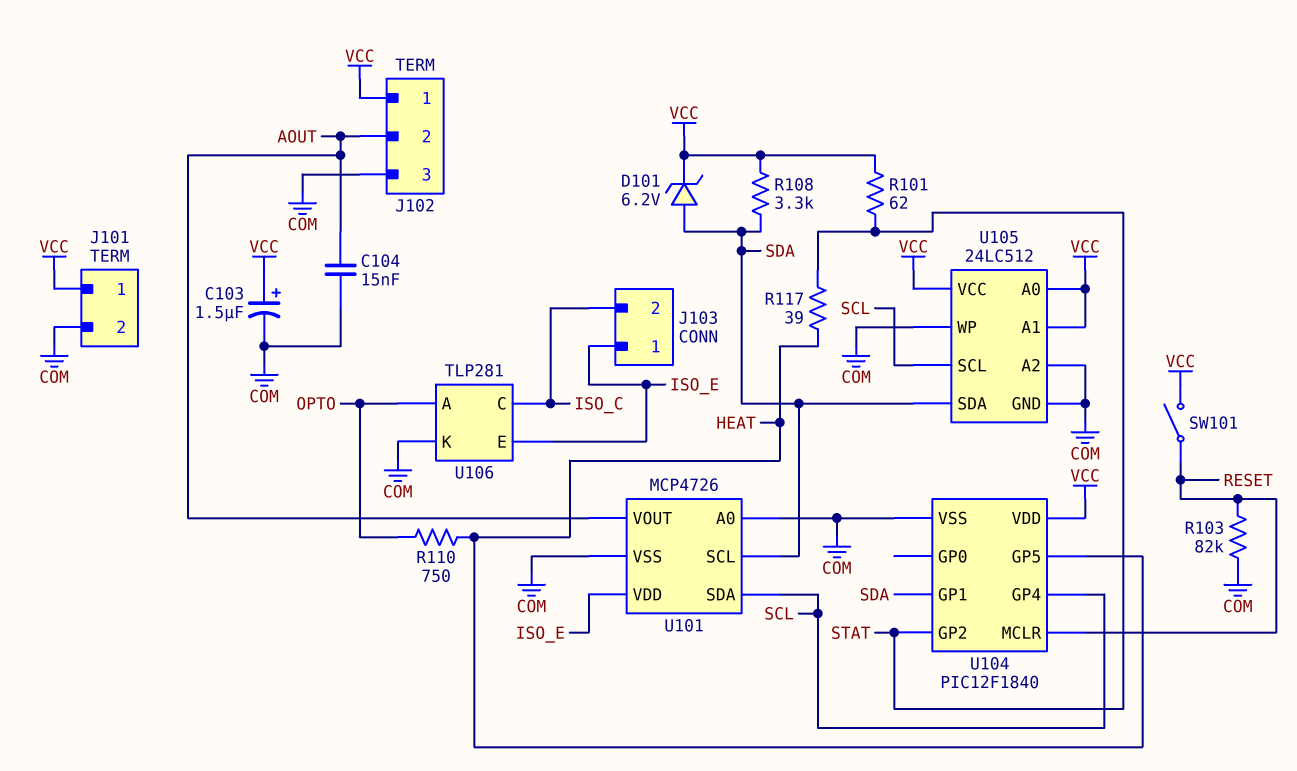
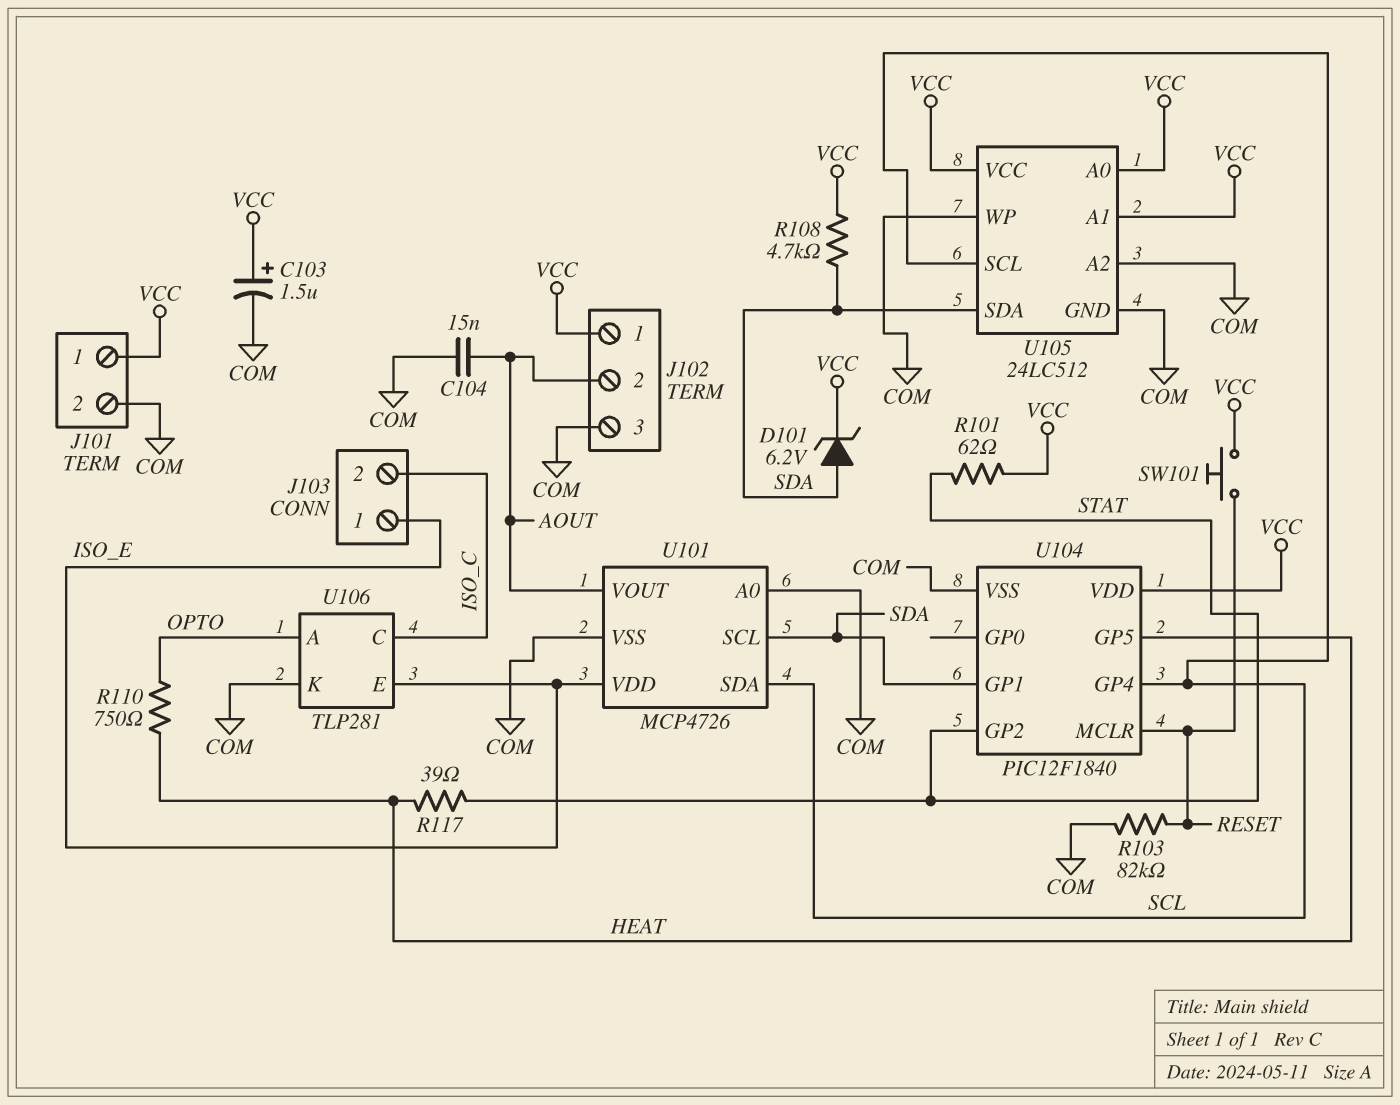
R108: 3.3k (SDA, VCC) -> 4.7k (SDA, VCC)
SW101: switch (RESET, VCC) -> button (RESET, VCC)

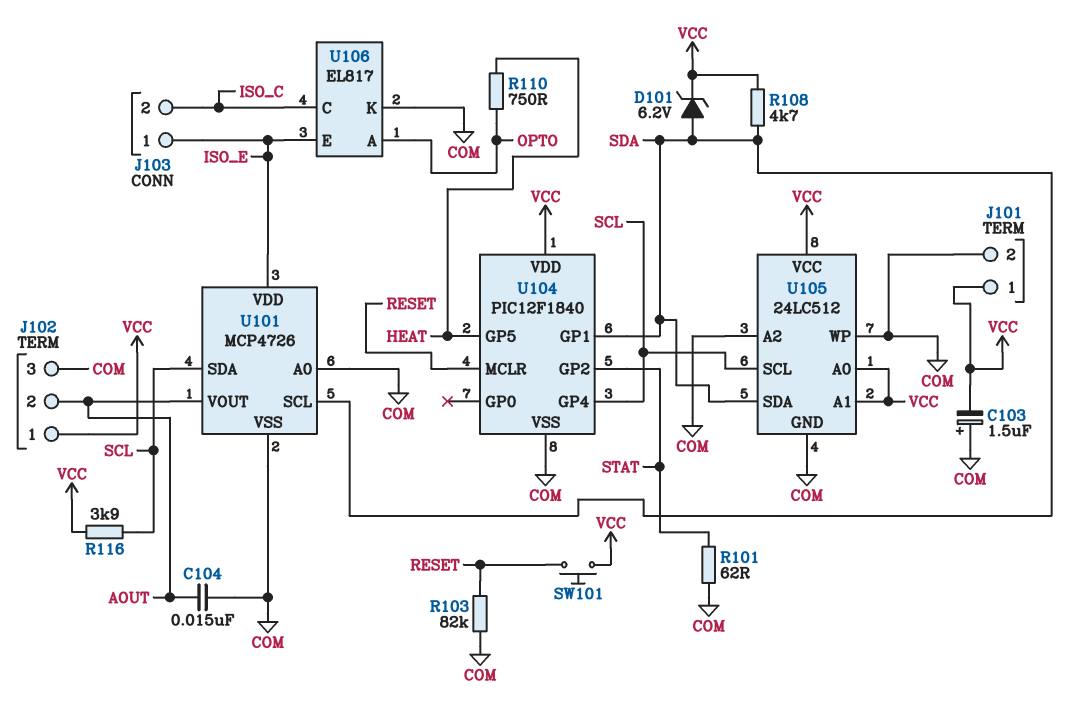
C103: 1.5uF (plus VCC, minus COM) -> 1.5uF (plus COM, minus VCC)
R101: 62 (STAT, VCC) -> 62 (COM, STAT)
R116: none -> 3.9k (SCL, VCC)
R117: 39 (HEAT, STAT) -> none
U106: TLP281 -> EL817

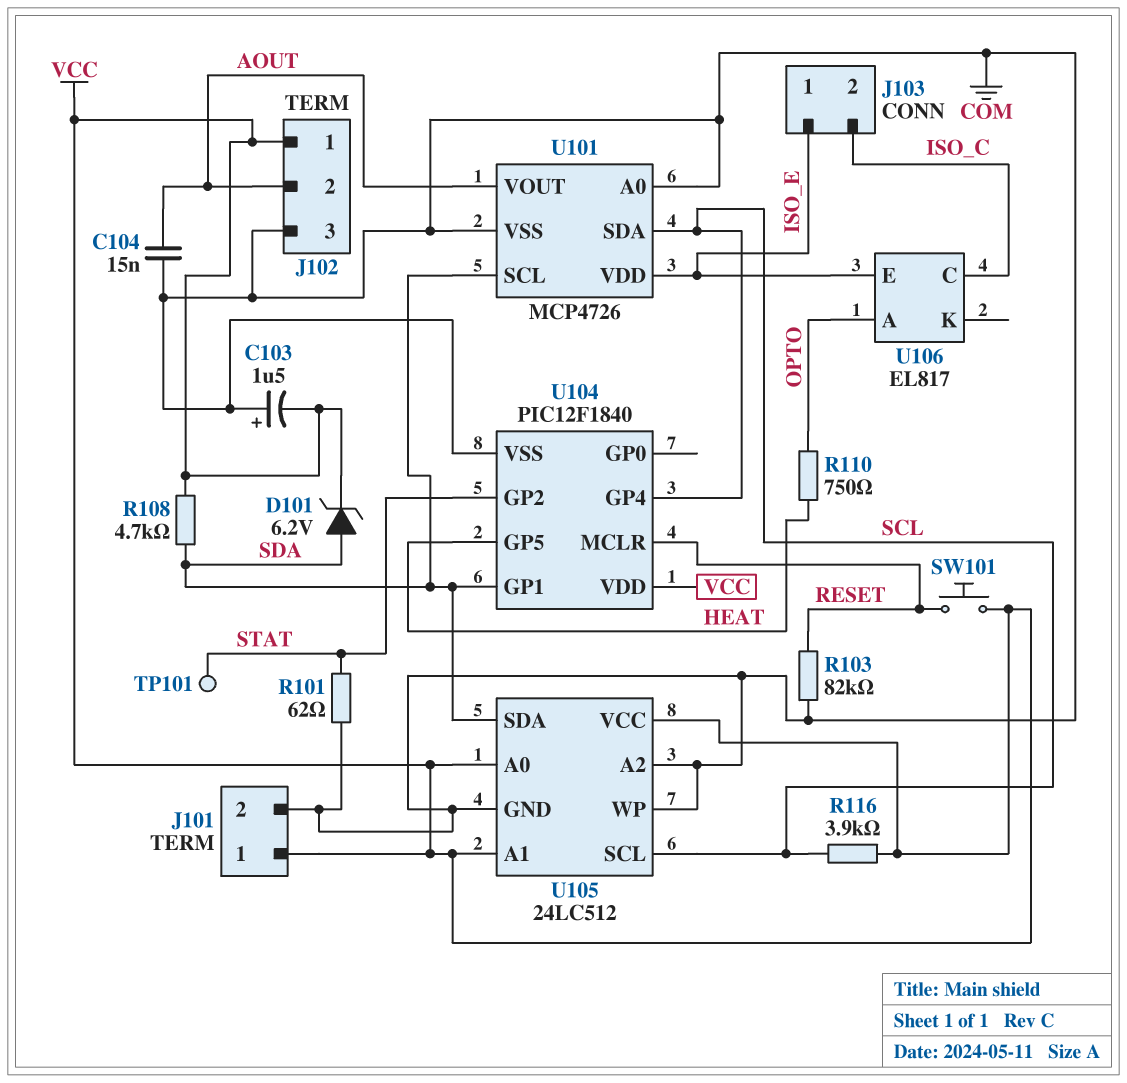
TP101: none -> test point (STAT)
U106 pin K: COM -> none

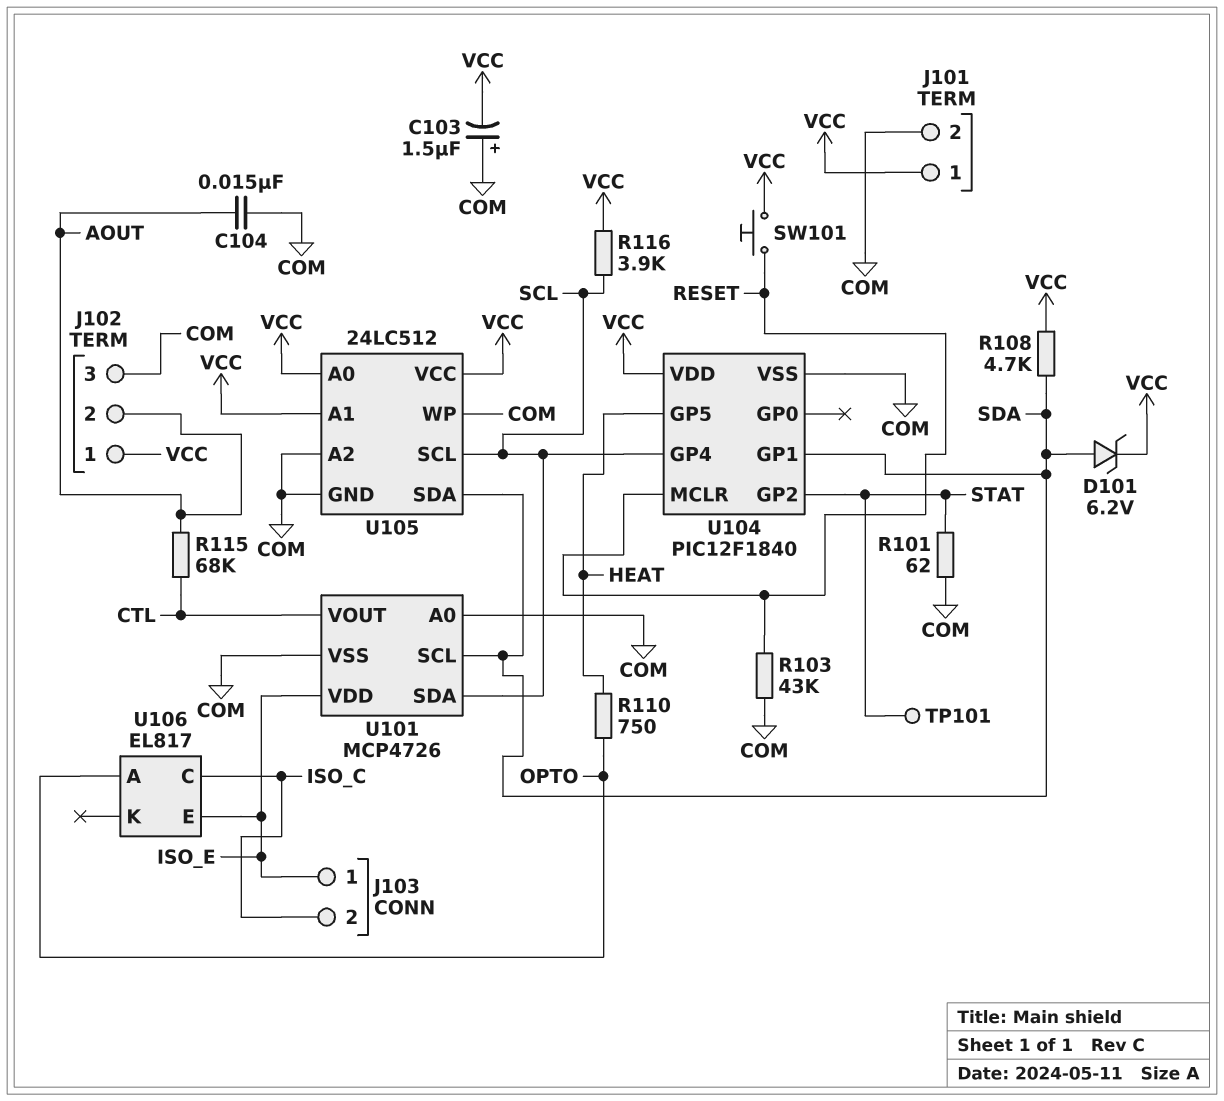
R103: 82k (COM, RESET) -> 43k (COM, RESET)
R115: none -> 68k (AOUT, CTL)
U101 pin VOUT: AOUT -> CTL

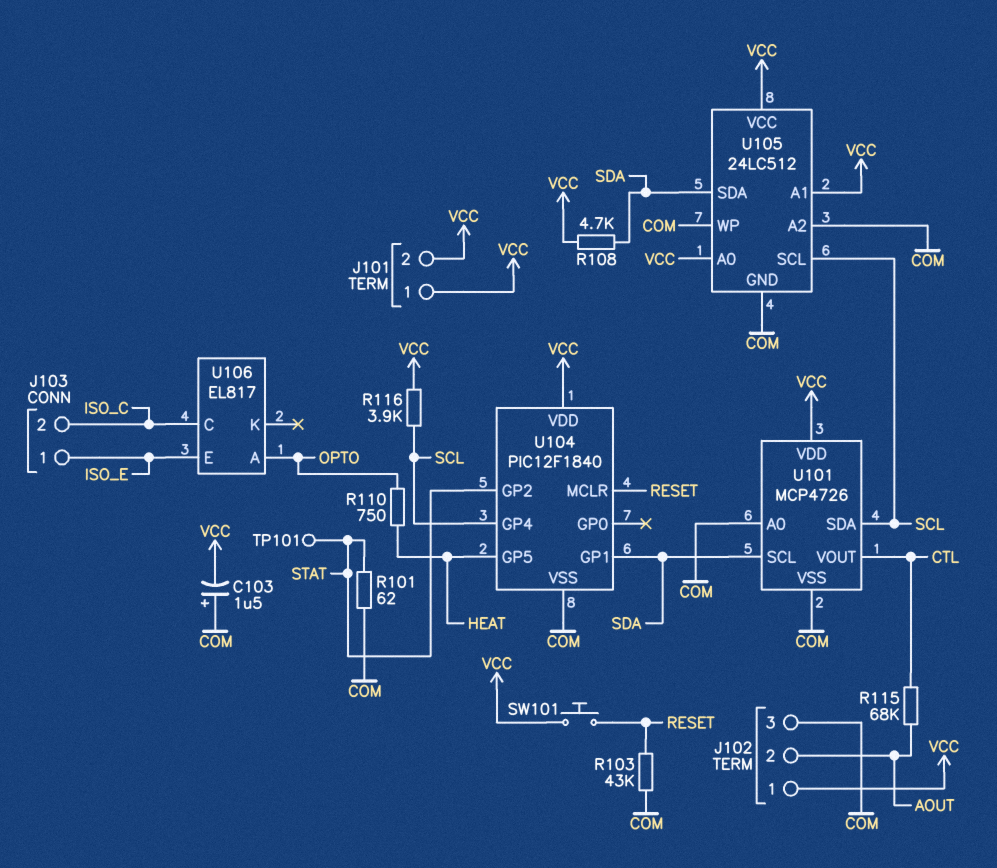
C104: 15nF (AOUT, COM) -> none
D101: zener 6.2V (A SDA, K VCC) -> none
J101 pin 2: COM -> VCC
U101 pin VDD: ISO_E -> VCC

